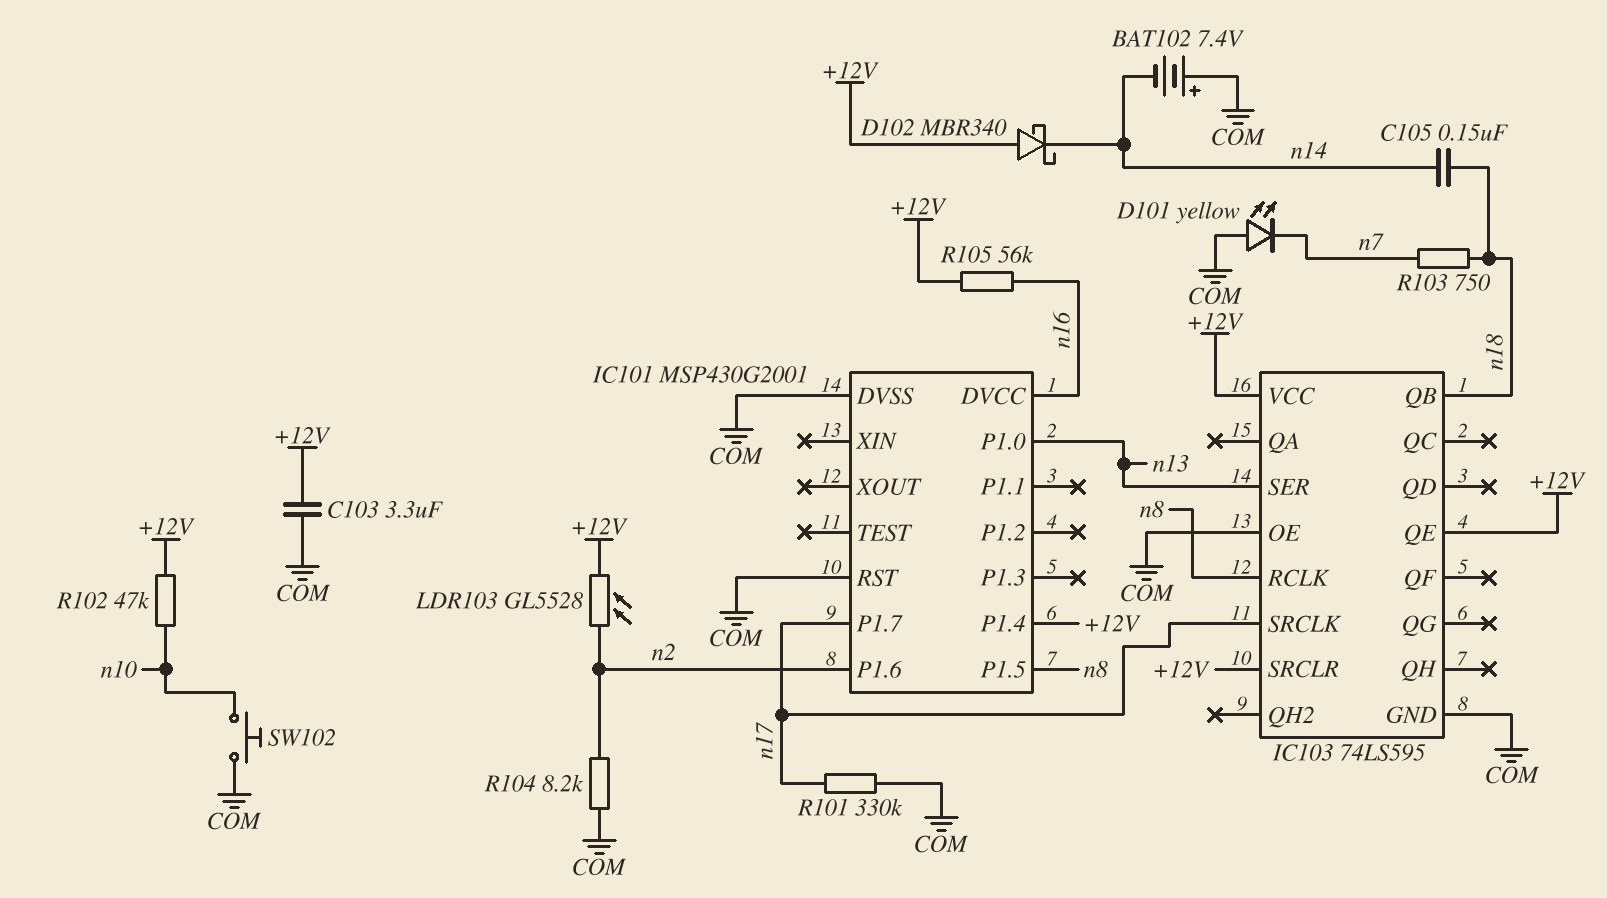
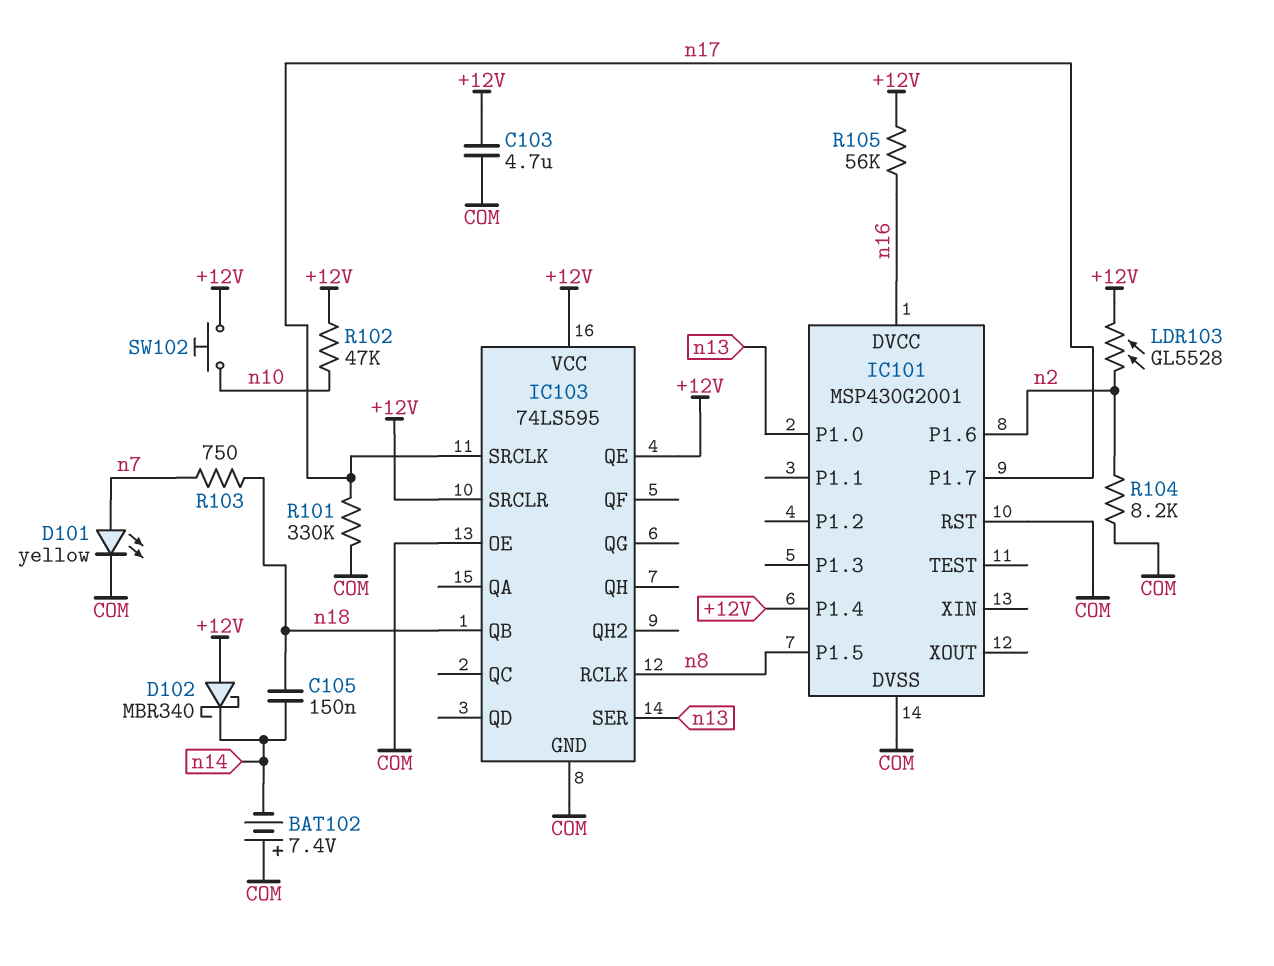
C103: 3.3uF (+12V, COM) -> 4.7uF (+12V, COM)
D101: LED yellow (A COM, K n7) -> LED yellow (A n7, K COM)
SW102: button (COM, n10) -> button (+12V, n10)

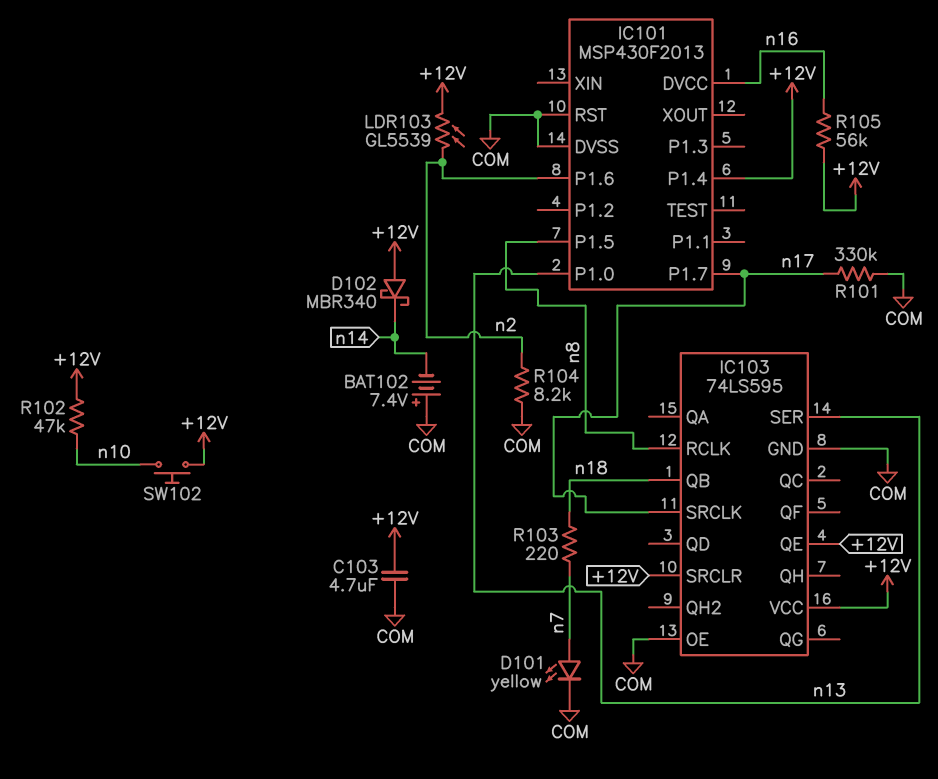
C105: 150nF (n14, n18) -> none
IC101: MSP430G2001 -> MSP430F2013
LDR103: GL5528 (+12V, n2) -> GL5539 (+12V, n2)
R103: 750 (n7, n18) -> 220 (n7, n18)

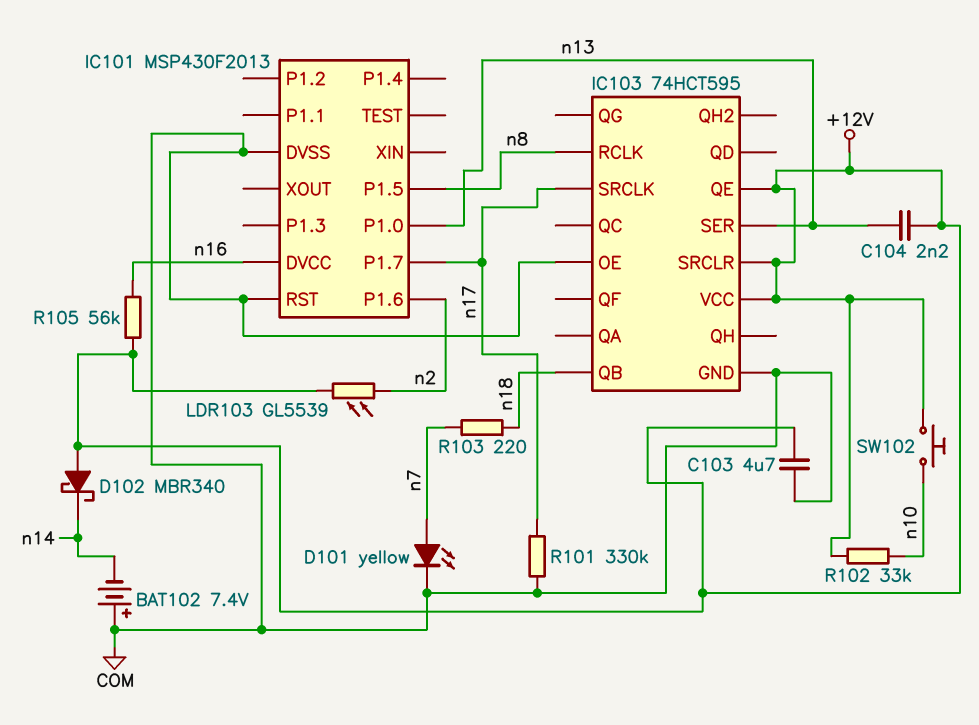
C104: none -> 2.2nF (+12V, n13)
IC101 pin P1.4: +12V -> none
IC103: 74LS595 -> 74HCT595
R102: 47k (+12V, n10) -> 33k (+12V, n10)
R104: 8.2k (COM, n2) -> none

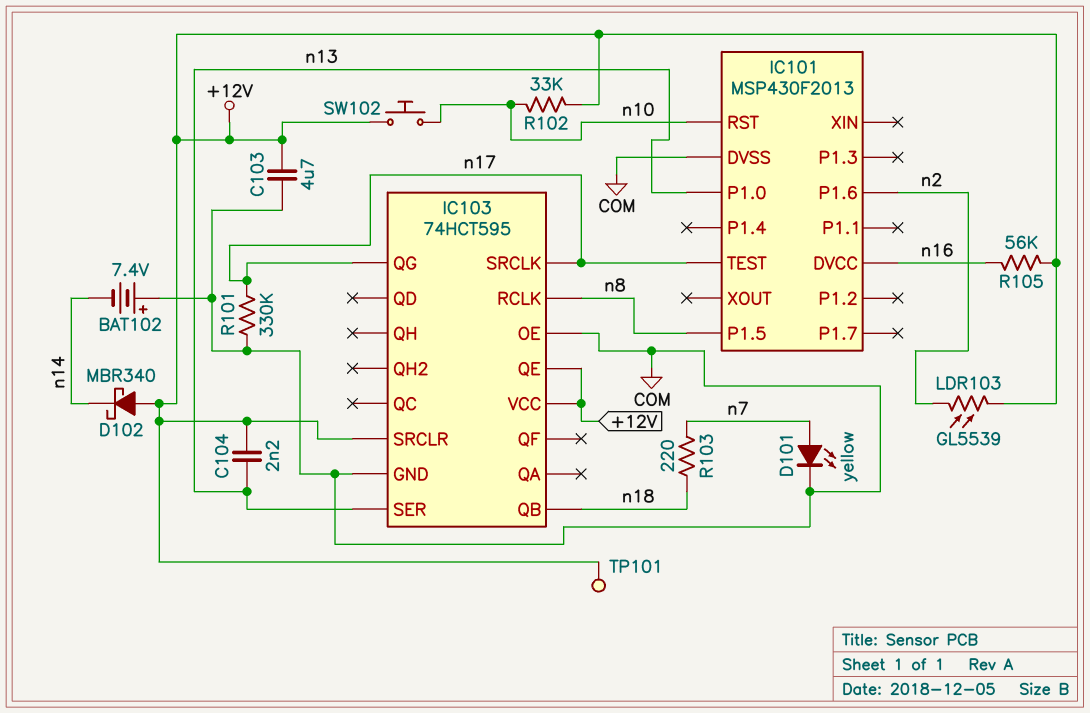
IC101 pin P1.7: n17 -> none
IC101 pin RST: COM -> n10
IC101 pin TEST: none -> n17
IC103 pin QG: none -> n17
TP101: none -> test point (+12V)

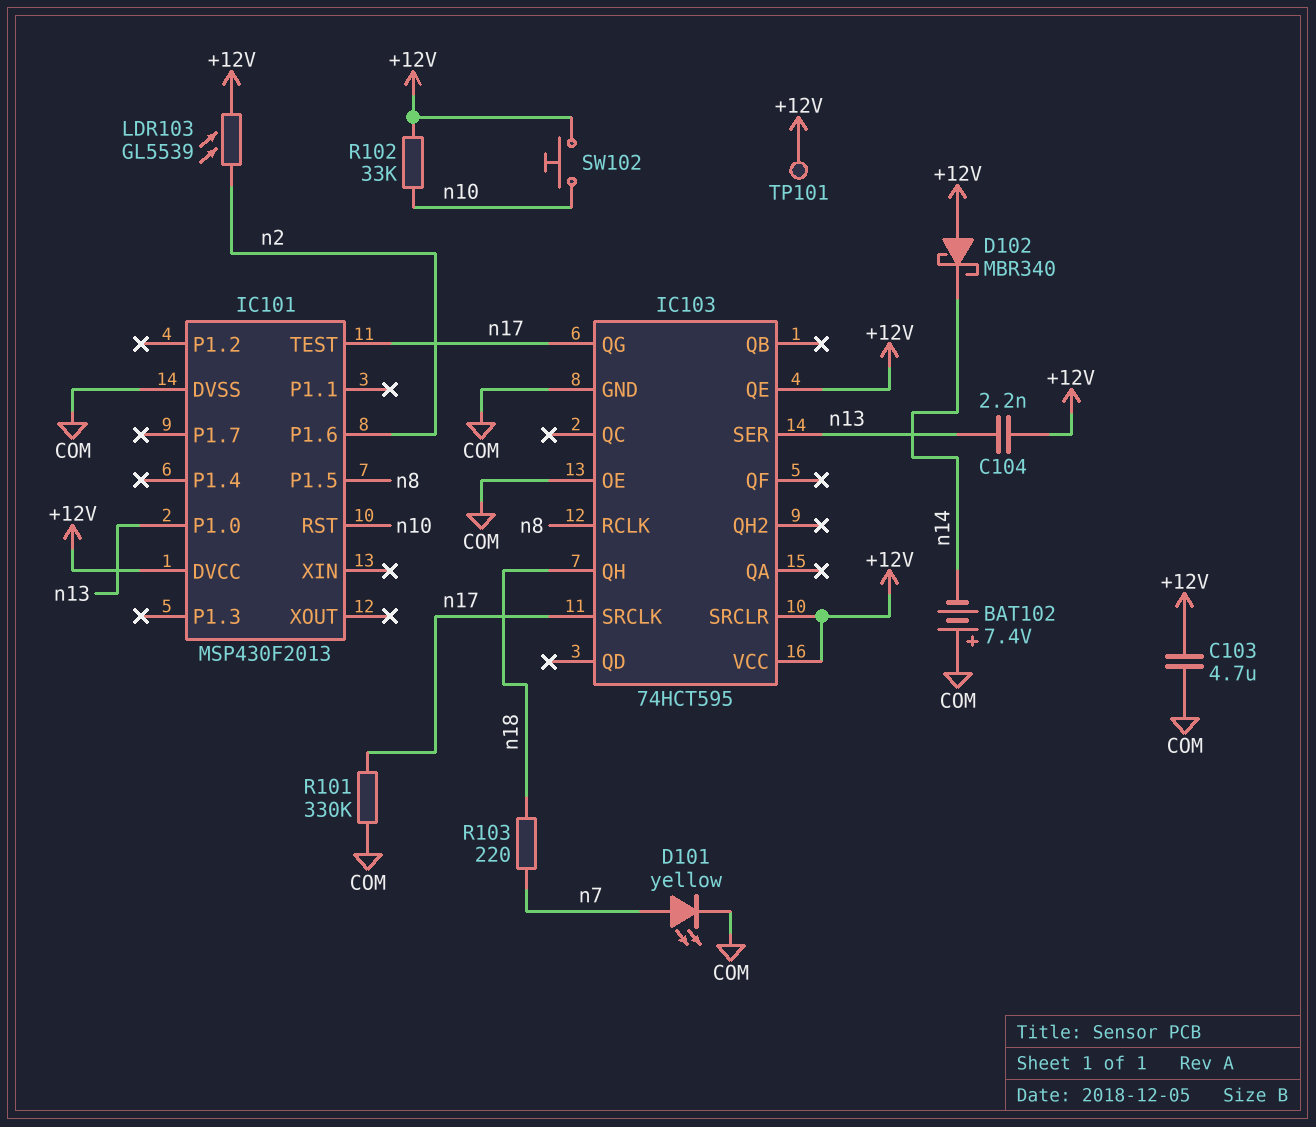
IC101 pin DVCC: n16 -> +12V
IC103 pin QB: n18 -> none
IC103 pin QH: none -> n18
R105: 56k (+12V, n16) -> none

